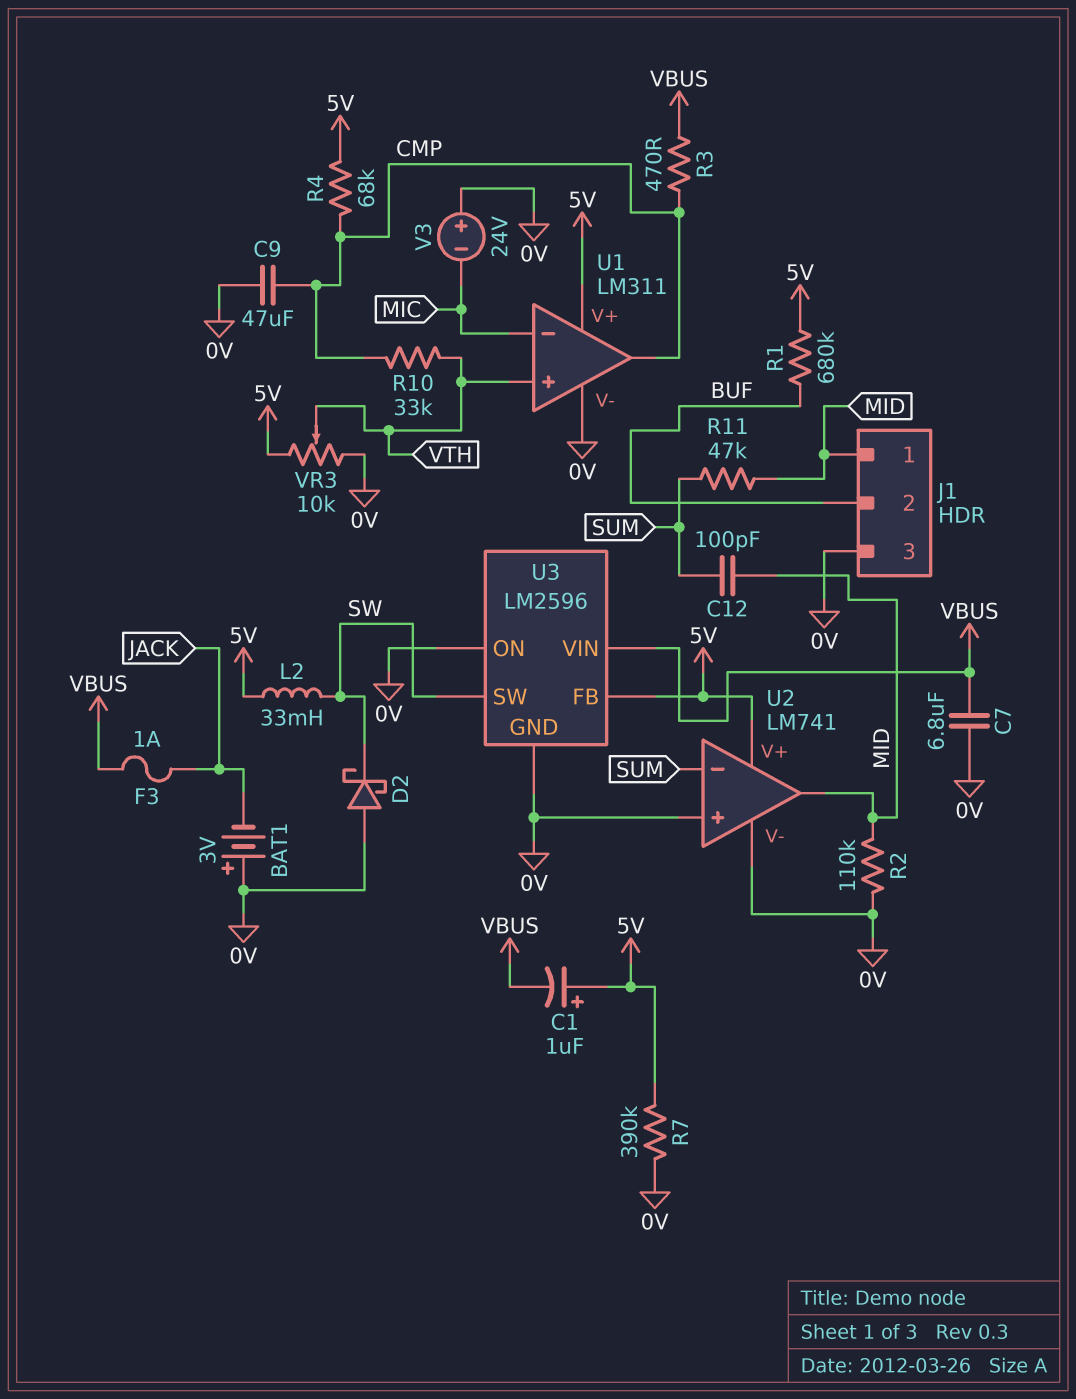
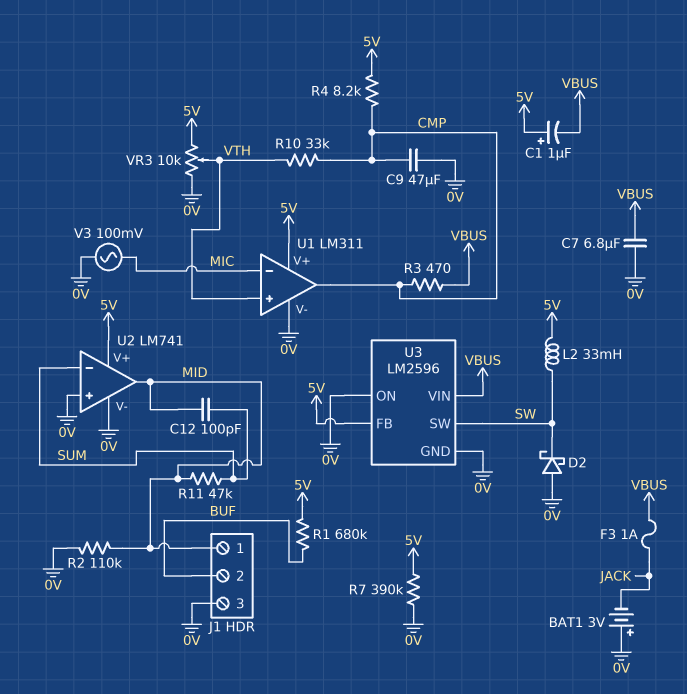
R4: 68k (5V, CMP) -> 8.2k (5V, CMP)
V3: 24V (plus 0V, minus MIC) -> AC 100mV (0V, MIC)

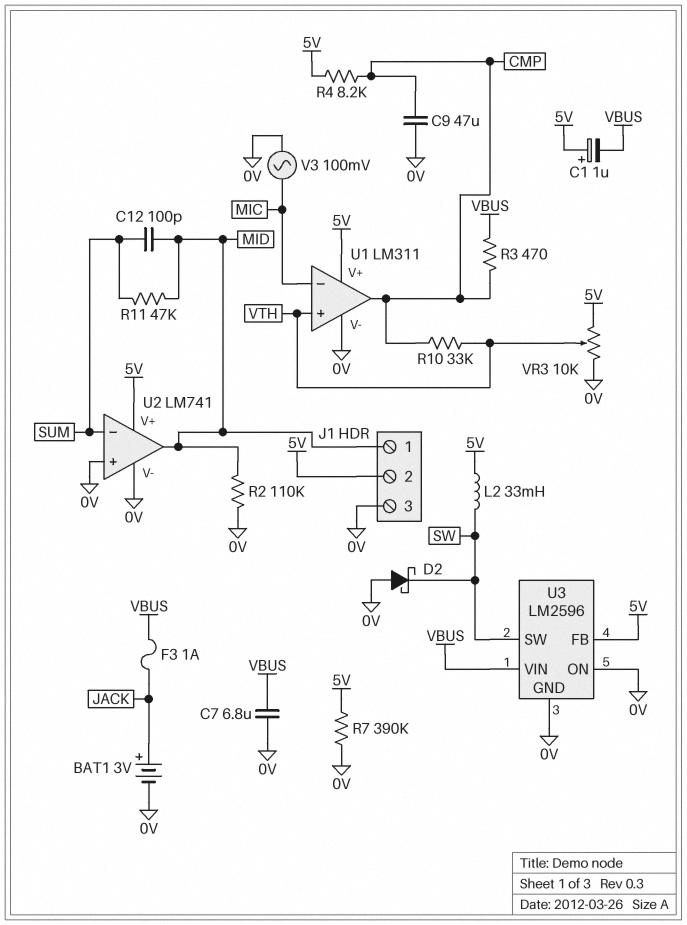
BAT1: 3V (plus 0V, minus JACK) -> 3V (plus JACK, minus 0V)
J1 pin 2: BUF -> 5V
R1: 680k (5V, BUF) -> none

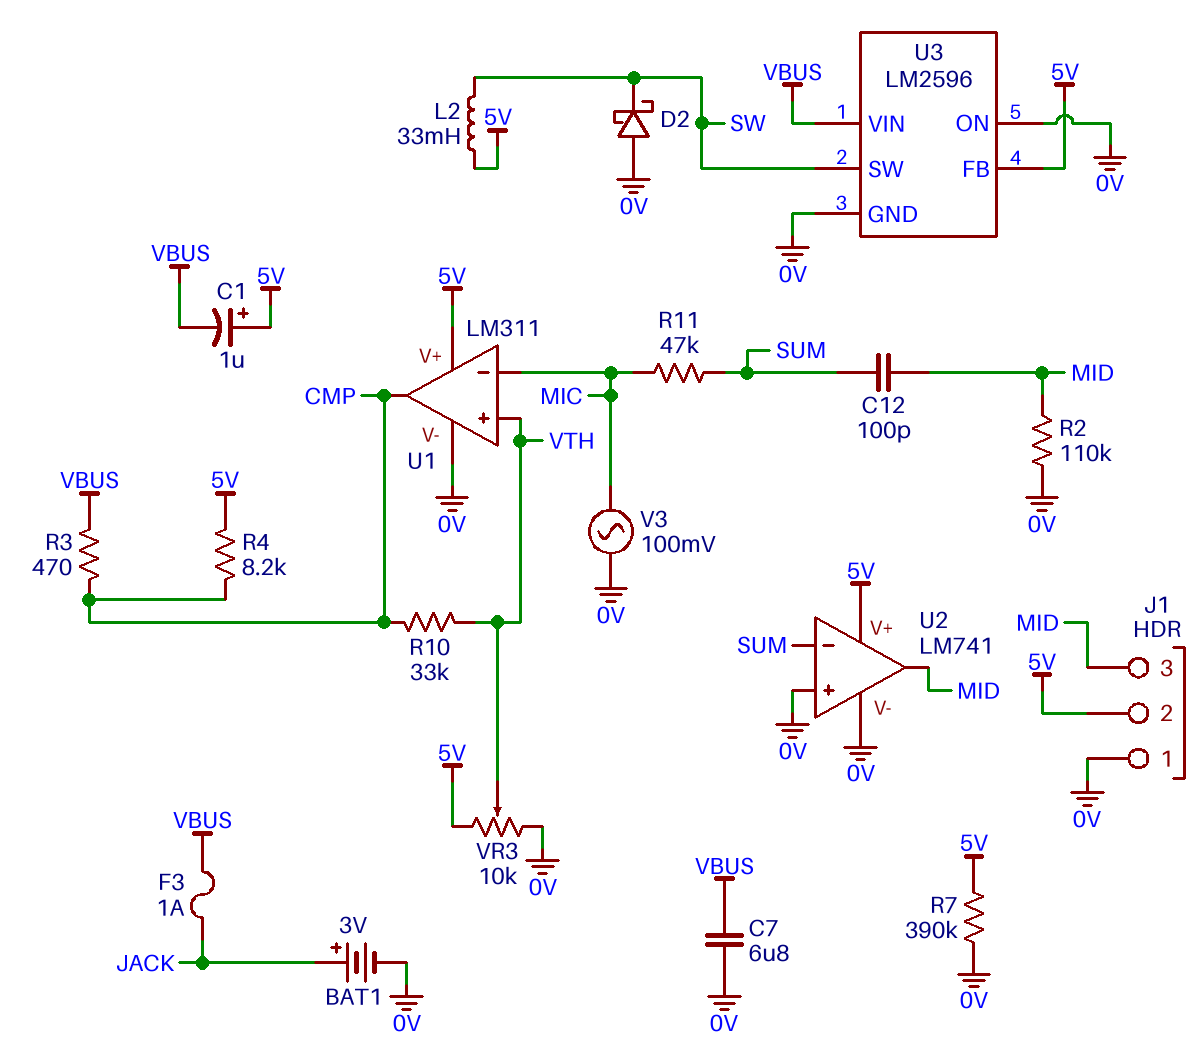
C9: 47uF (0V, CMP) -> none
J1 pin 1: MID -> 0V
J1 pin 3: 0V -> MID
R11: 47k (MID, SUM) -> 47k (MIC, SUM)

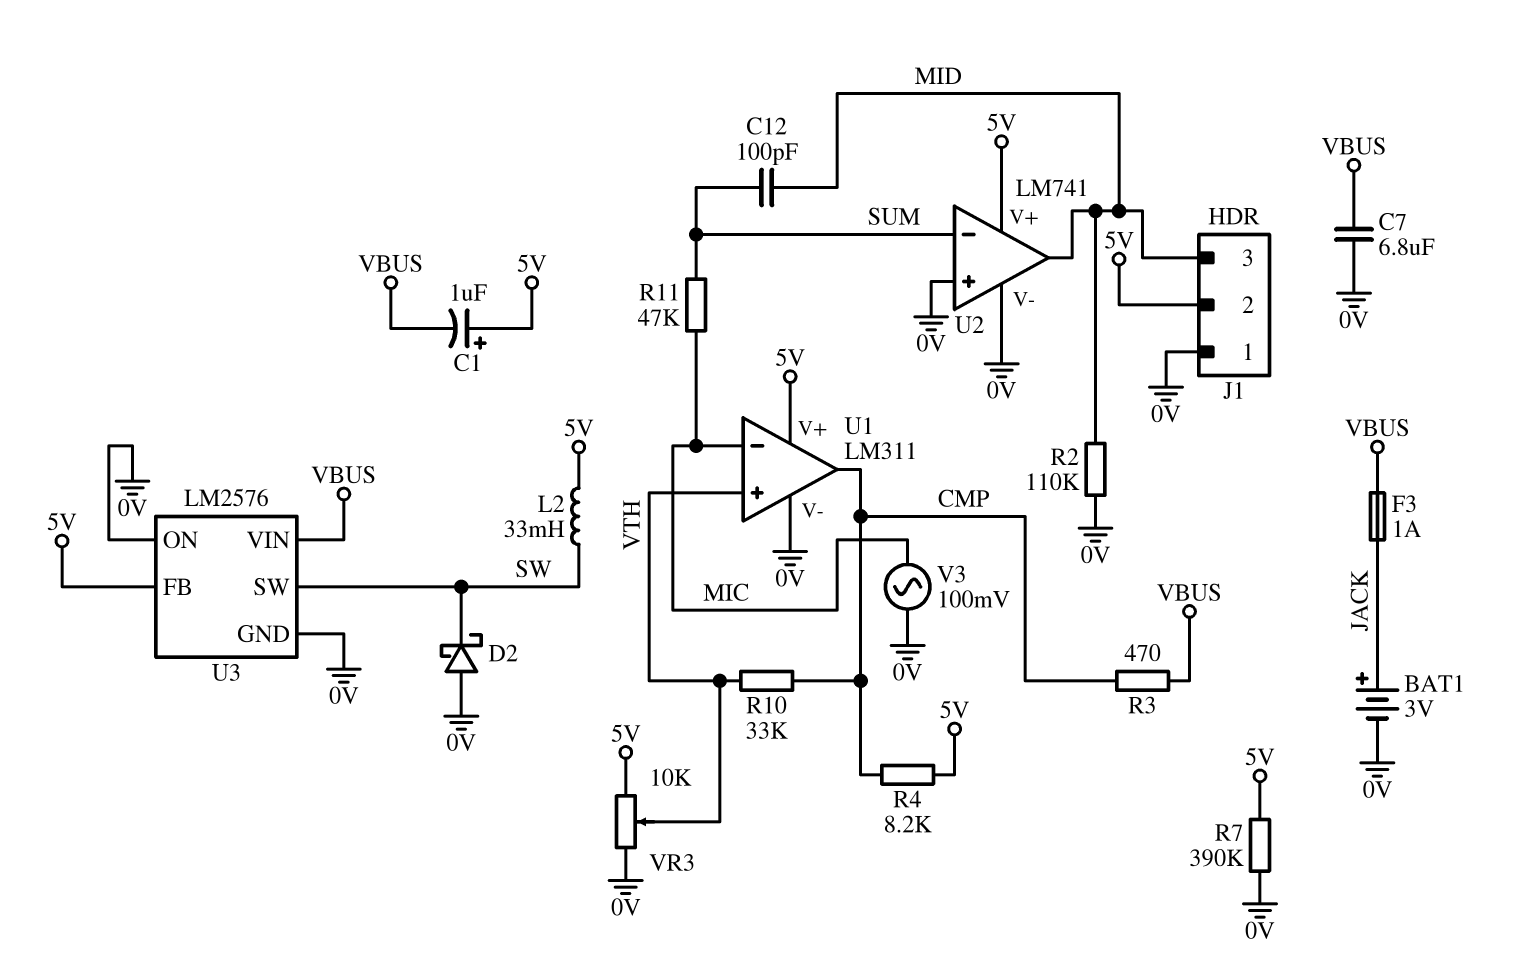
U3: LM2596 -> LM2576

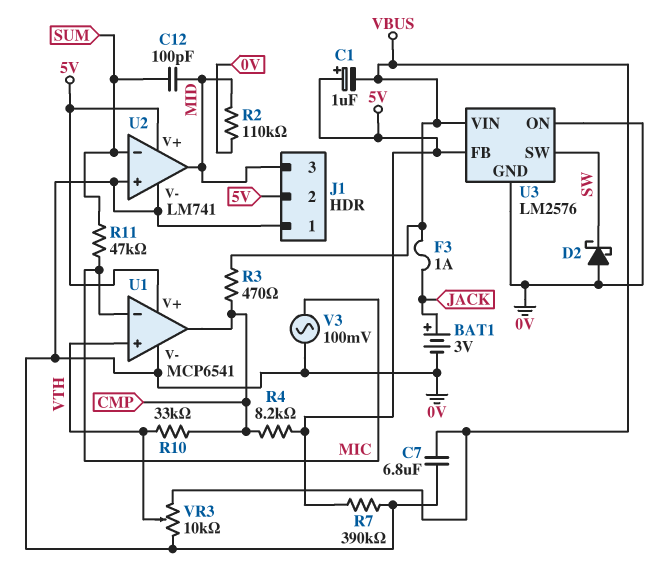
L2: 33mH (5V, SW) -> none
U1: LM311 -> MCP6541
VR3: 10k (0V, 5V, wiper VTH) -> 10k (0V, VBUS, wiper VTH)

